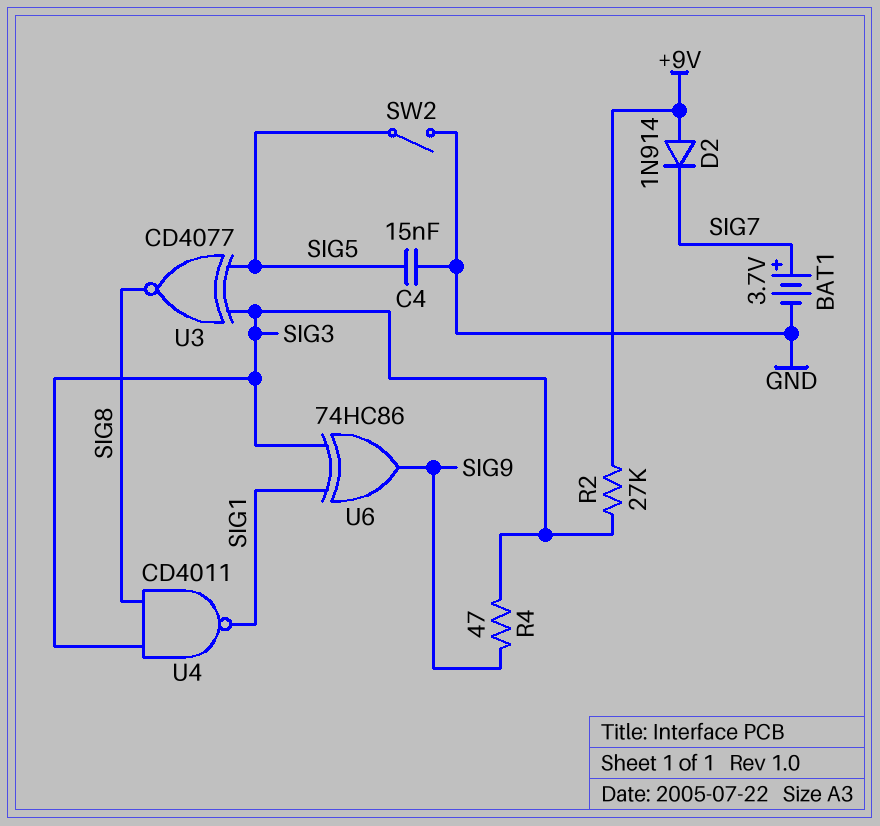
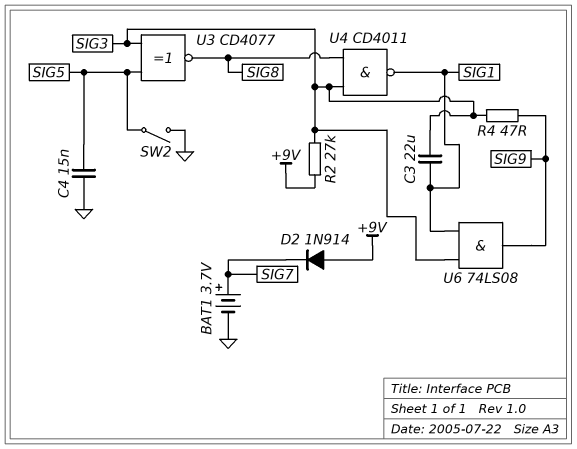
C3: none -> 22uF (SIG1, SIG3)
U6: XOR 74HC86 (in SIG1, in SIG3, out SIG9) -> AND 74LS08 (in SIG1, in SIG3, out SIG9)

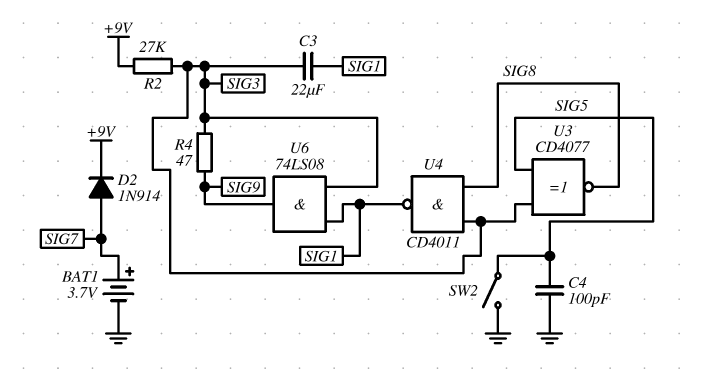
C4: 15nF (GND, SIG5) -> 100pF (GND, SIG5)
D2: diode 1N914 (A +9V, K SIG7) -> diode 1N914 (A SIG7, K +9V)

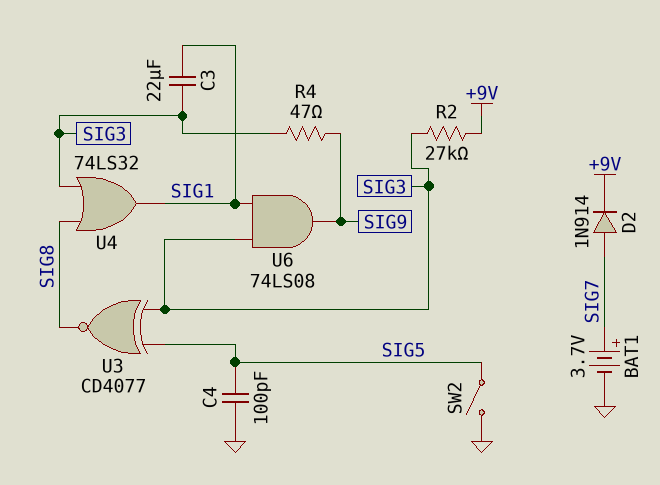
U4: NAND CD4011 (in SIG3, in SIG8, out SIG1) -> OR 74LS32 (in SIG3, in SIG8, out SIG1)

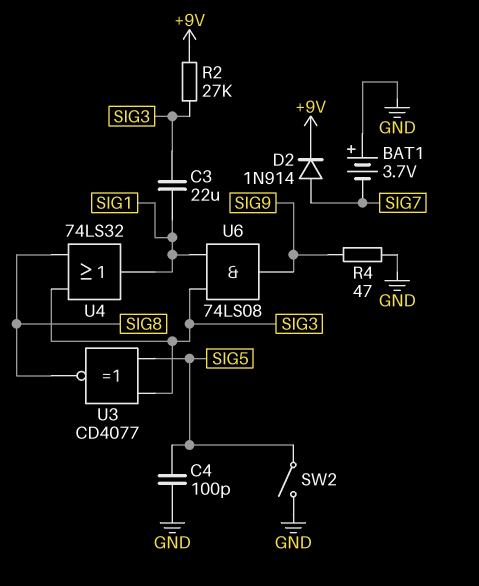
BAT1: 3.7V (plus SIG7, minus GND) -> 3.7V (plus GND, minus SIG7)
R4: 47 (SIG3, SIG9) -> 47 (GND, SIG9)

